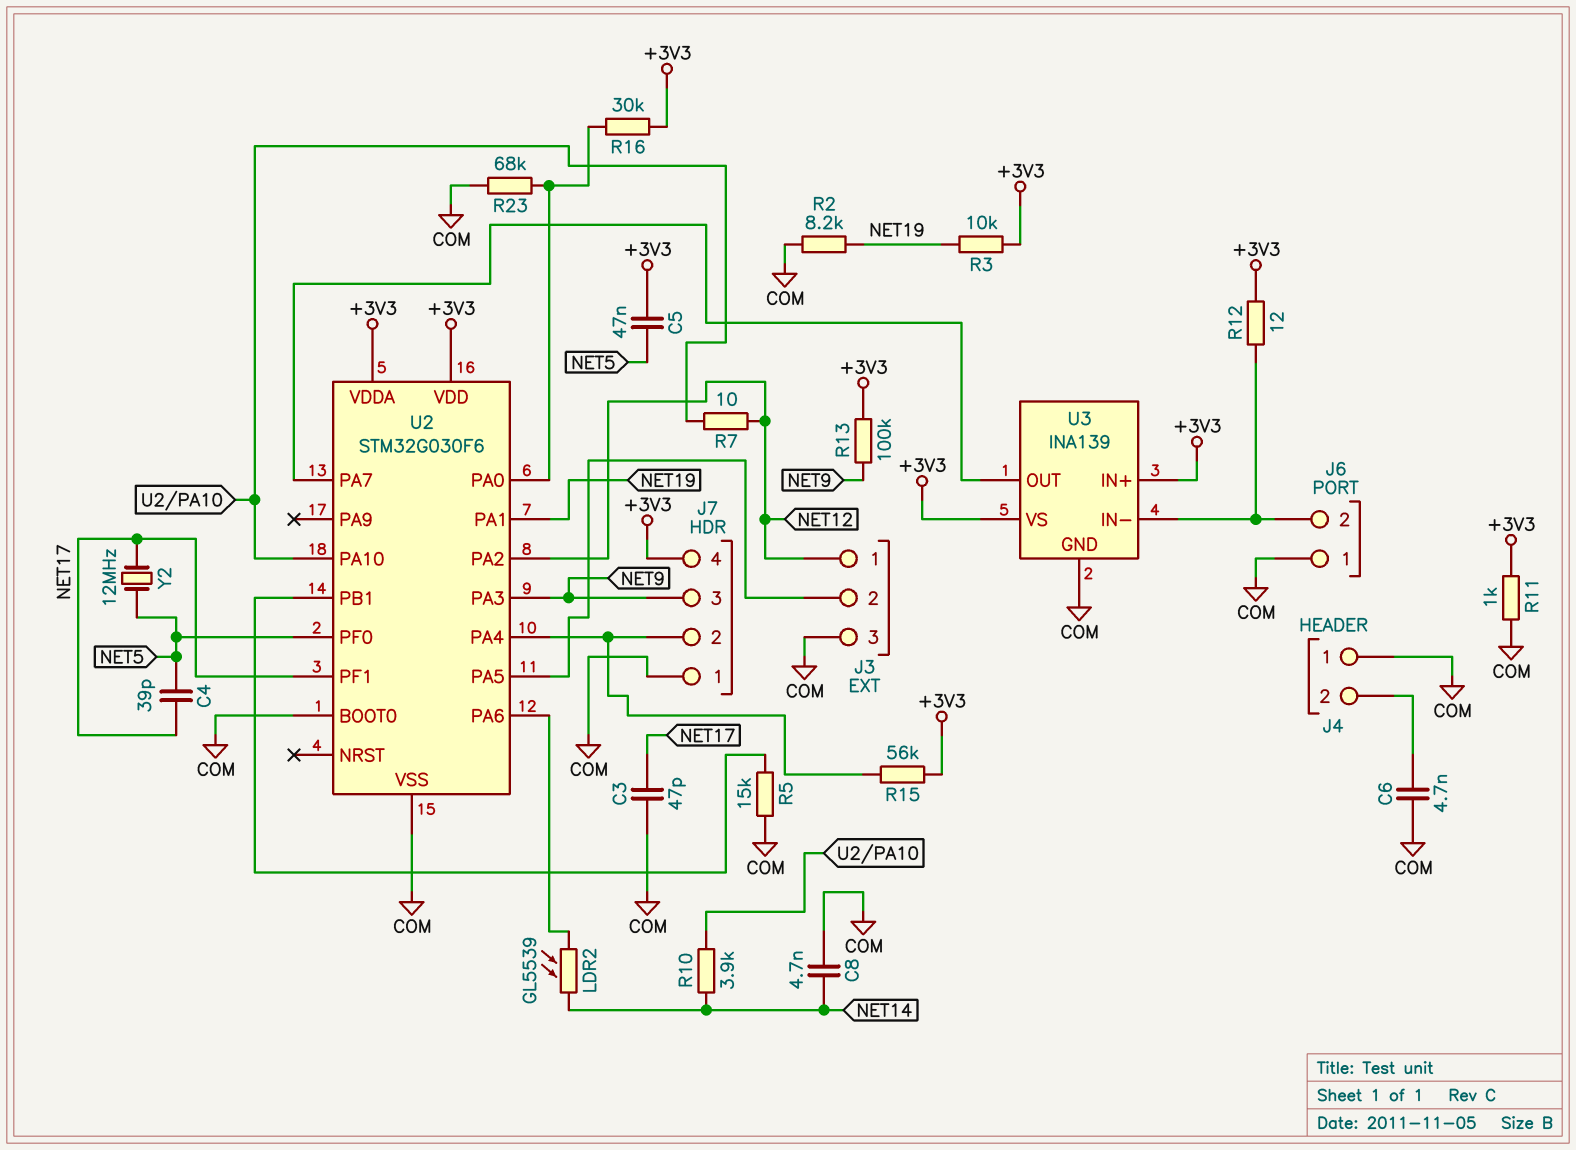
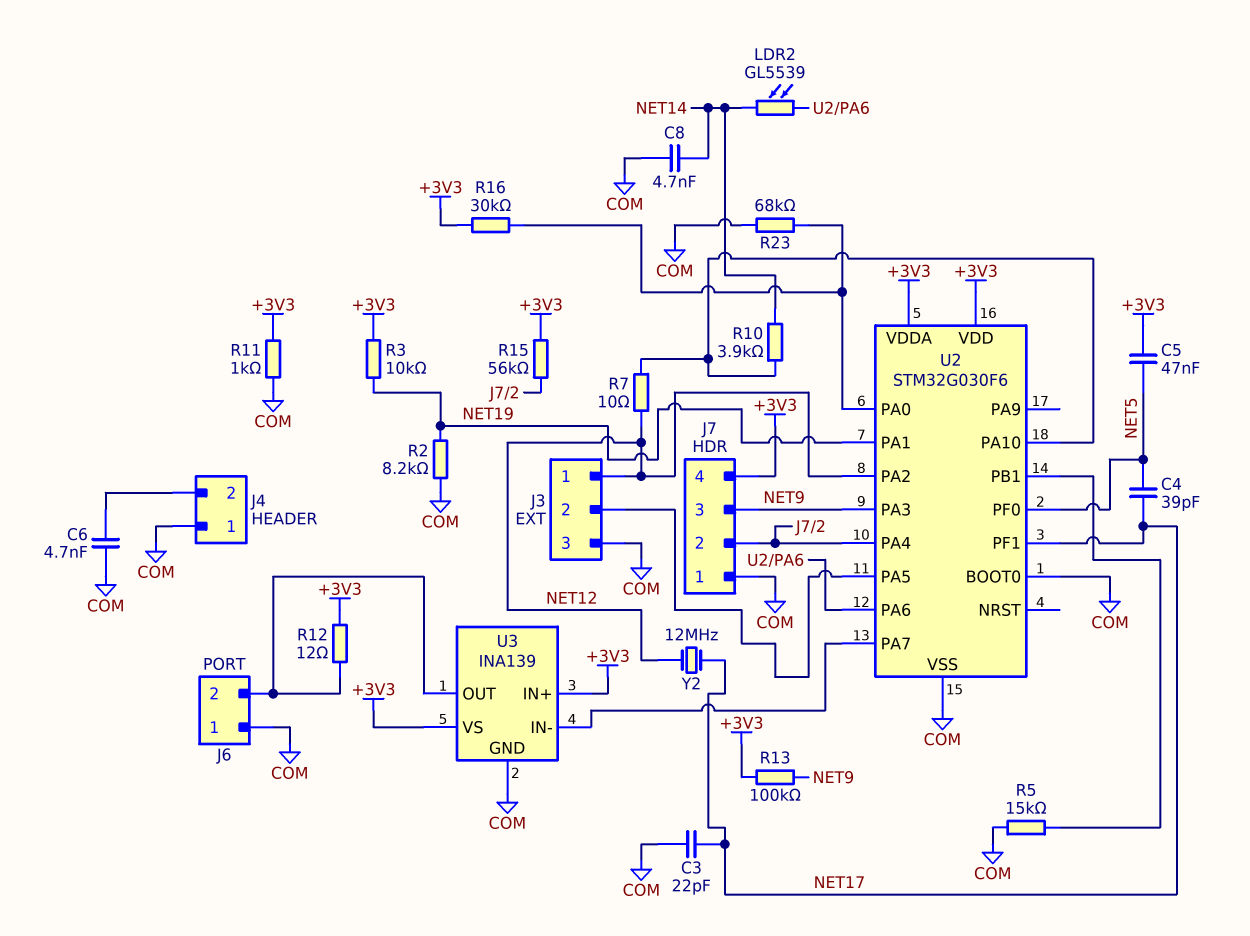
C3: 47pF (COM, NET17) -> 22pF (COM, NET17)
U3 pin IN-: J6/2 -> U2/PA7
U3 pin OUT: U2/PA7 -> J6/2
Y2: 12MHz (NET5, NET17) -> 12MHz (NET12, NET17)

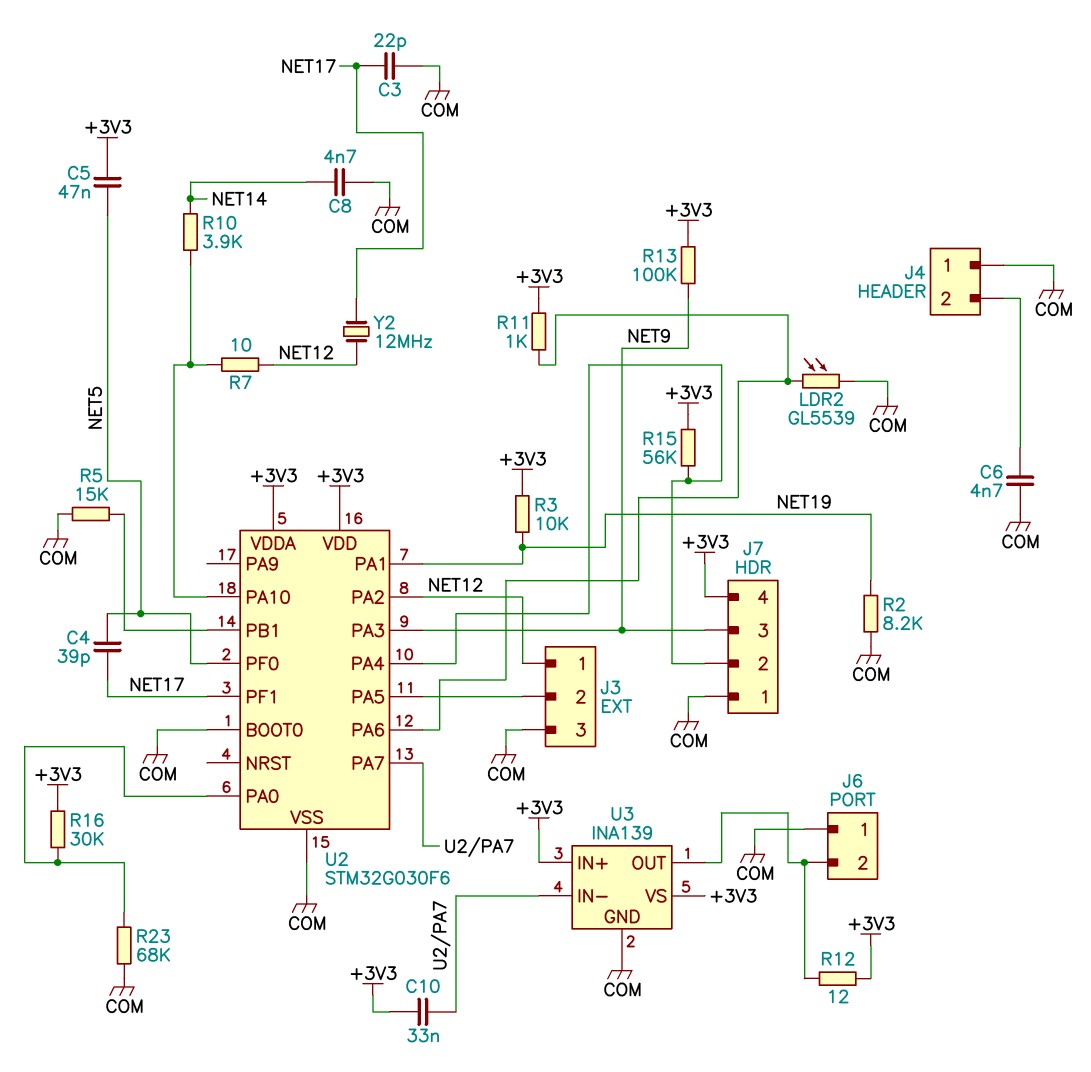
C10: none -> 33nF (+3V3, U2/PA7)
LDR2: GL5539 (NET14, U2/PA6) -> GL5539 (COM, U2/PA6)
R11: 1k (+3V3, COM) -> 1k (+3V3, U2/PA6)

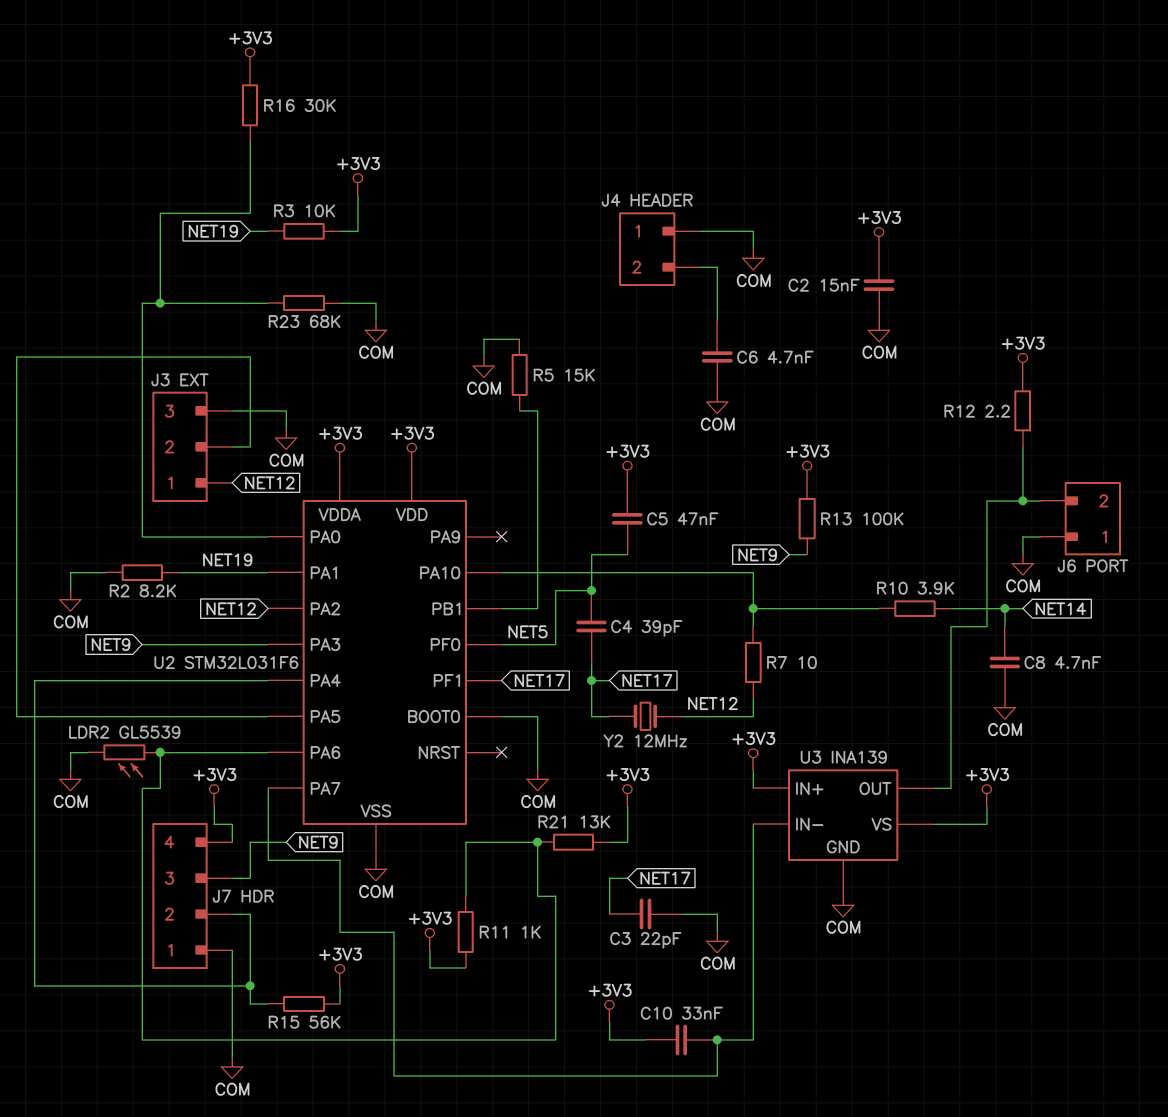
C2: none -> 15nF (+3V3, COM)
R12: 12 (+3V3, J6/2) -> 2.2 (+3V3, J6/2)
R21: none -> 13k (+3V3, U2/PA6)
U2: STM32G030F6 -> STM32L031F6

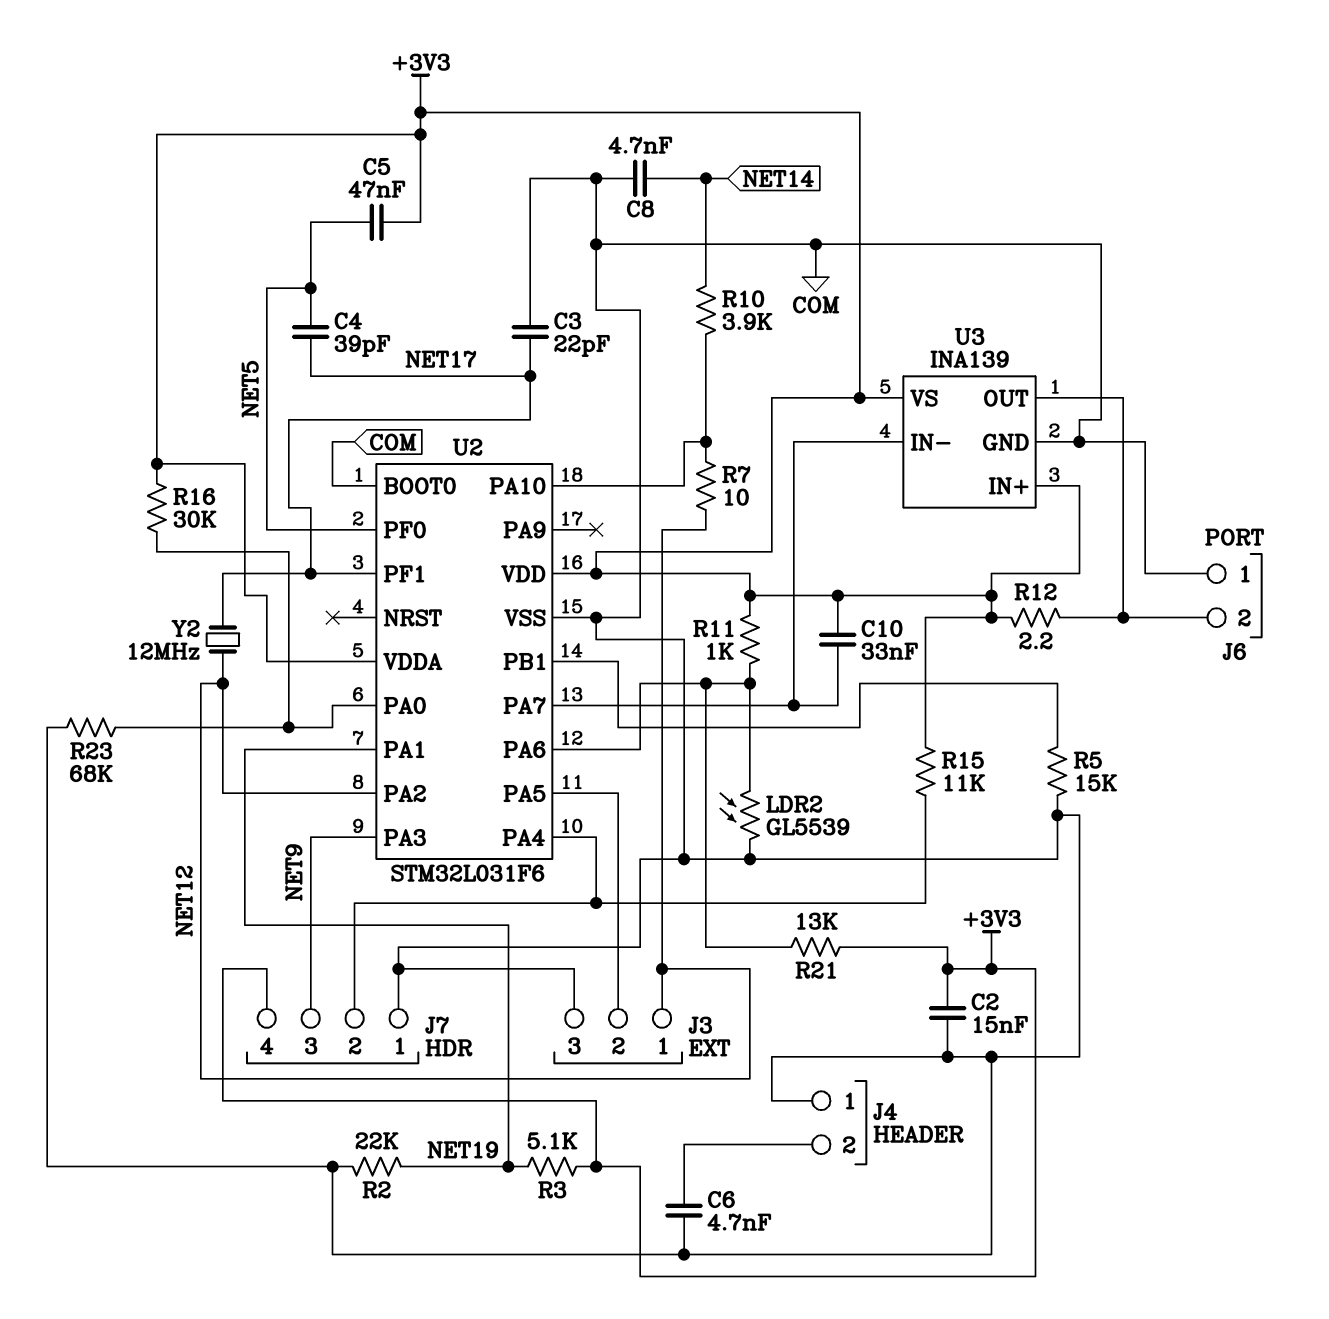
R2: 8.2k (COM, NET19) -> 22k (COM, NET19)
R3: 10k (+3V3, NET19) -> 5.1k (+3V3, NET19)
R13: 100k (+3V3, NET9) -> none
R15: 56k (+3V3, J7/2) -> 11k (+3V3, J7/2)

